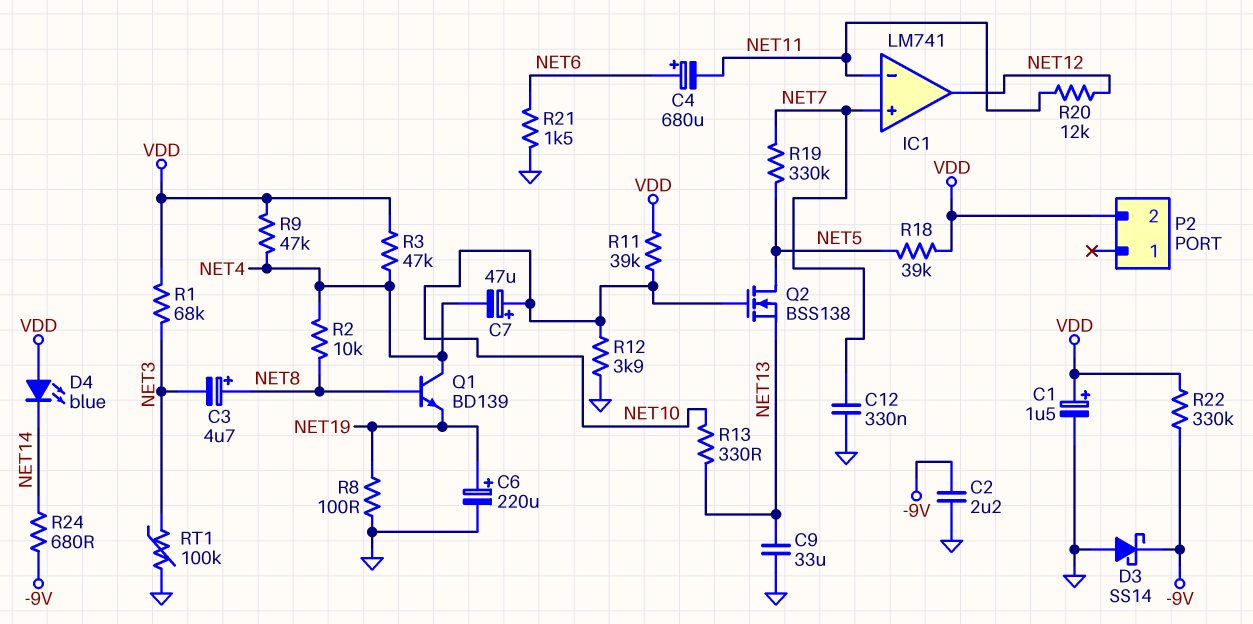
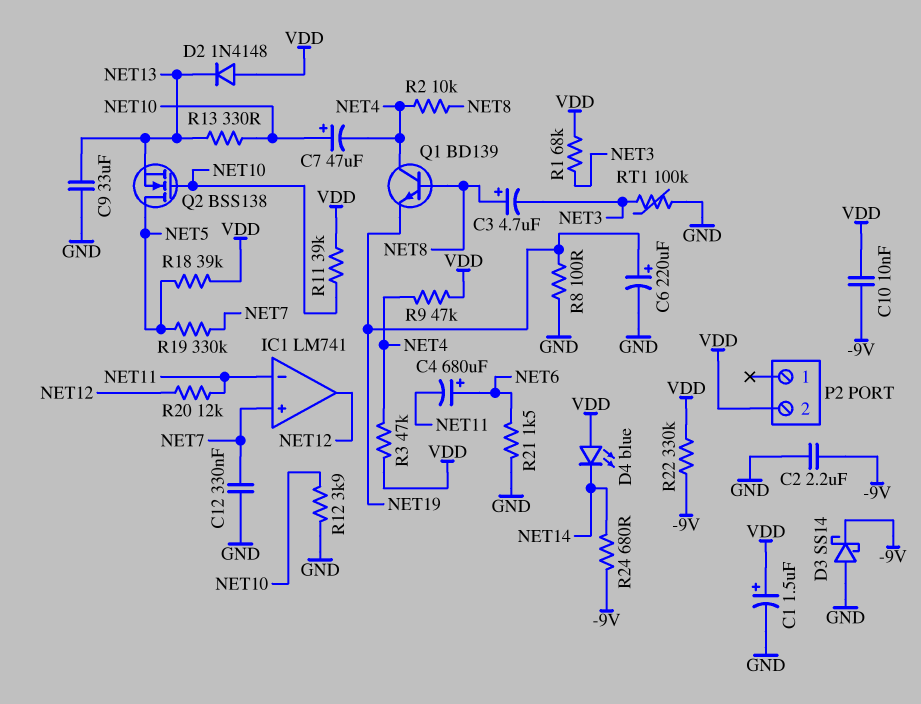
C10: none -> 10nF (-9V, VDD)
D2: none -> diode 1N4148 (A VDD, K NET13)

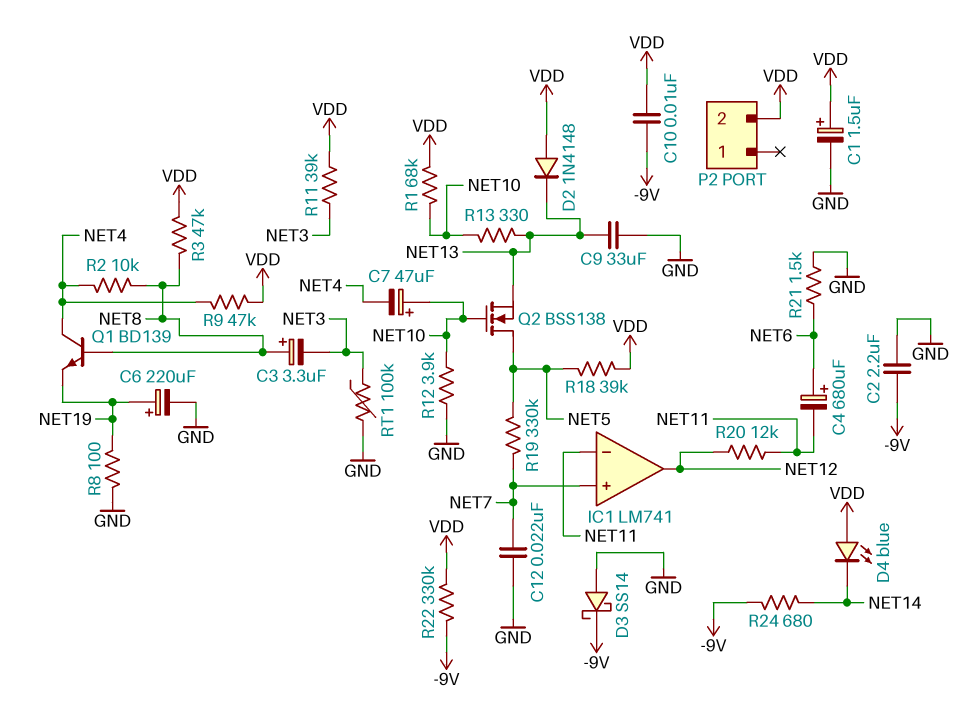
C3: 4.7uF (plus NET8, minus NET3) -> 3.3uF (plus NET8, minus NET3)
C12: 330nF (GND, NET7) -> 22nF (GND, NET7)
R1: 68k (NET3, VDD) -> 68k (NET10, VDD)
R3: 47k (NET4, VDD) -> 47k (NET8, VDD)
R11: 39k (NET10, VDD) -> 39k (NET3, VDD)

